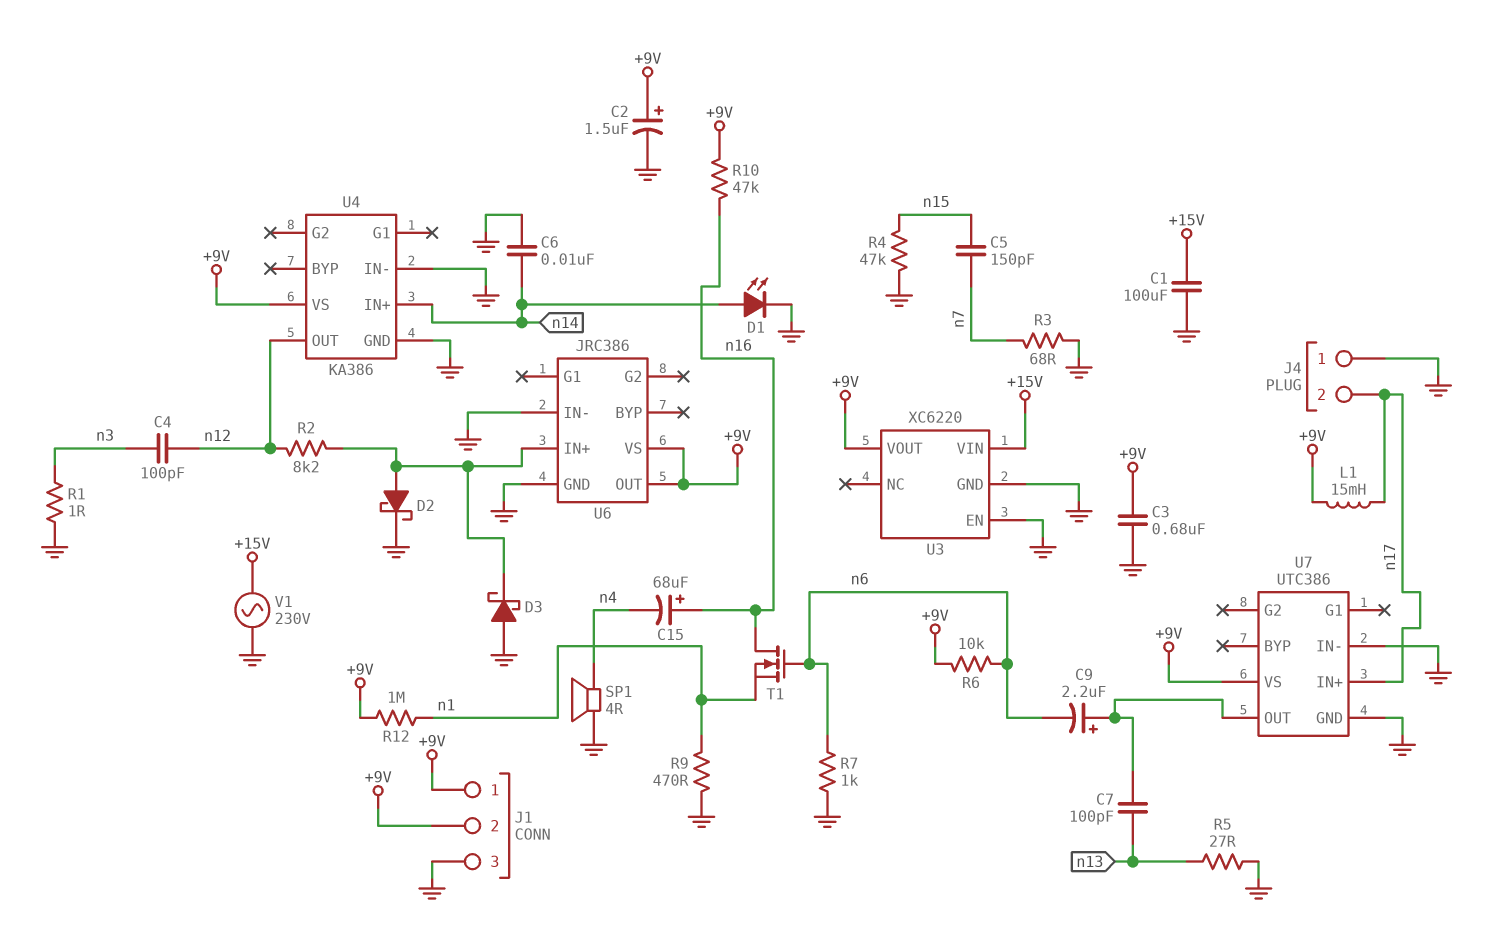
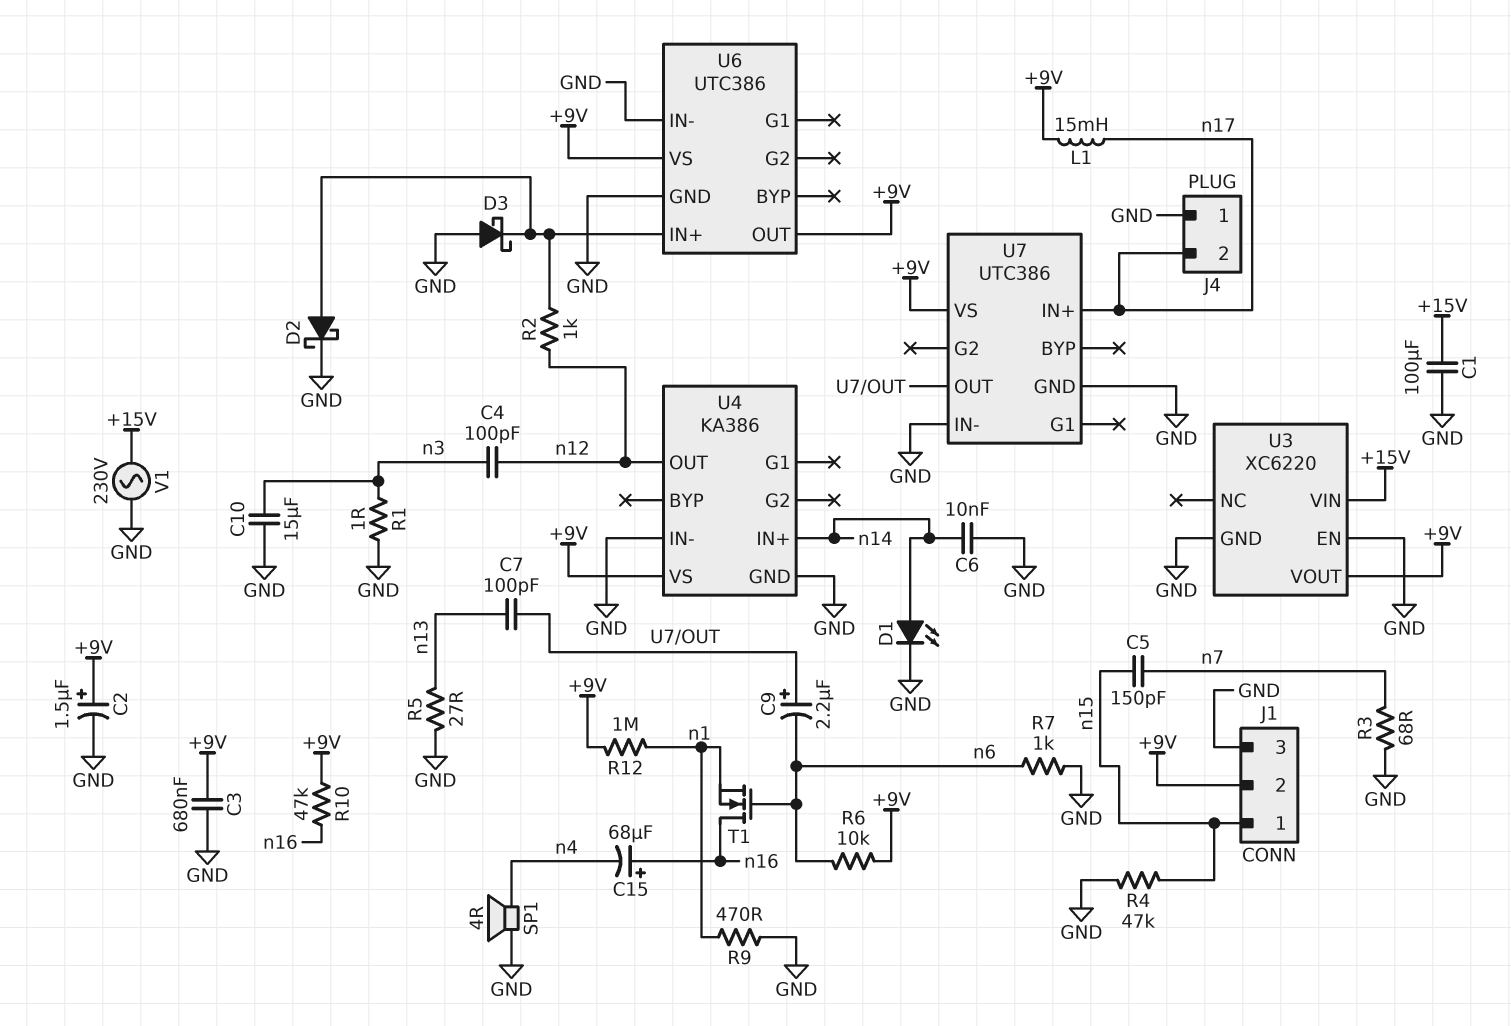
C10: none -> 15uF (GND, n3)
J1 pin 1: +9V -> n15
R2: 8.2k (U6/IN+, n12) -> 1k (U6/IN+, n12)
U6: JRC386 -> UTC386

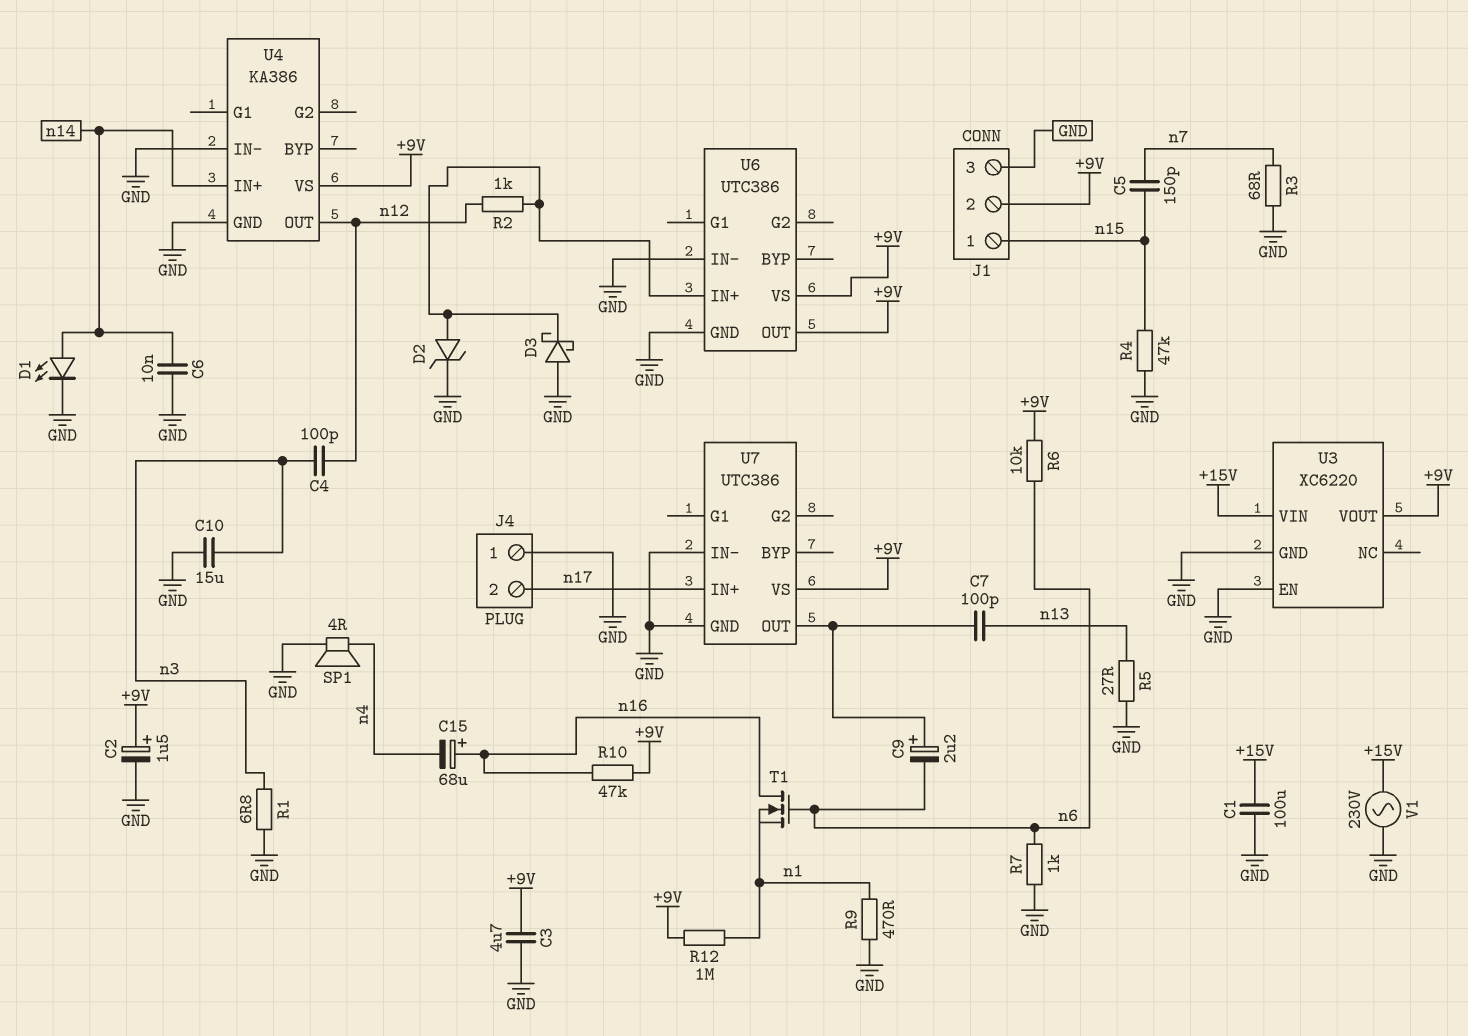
C3: 680nF (+9V, GND) -> 4.7uF (+9V, GND)
D2: schottky (A U6/IN+, K GND) -> zener (A U6/IN+, K GND)
L1: 15mH (+9V, n17) -> none
R1: 1 (GND, n3) -> 6.8 (GND, n3)

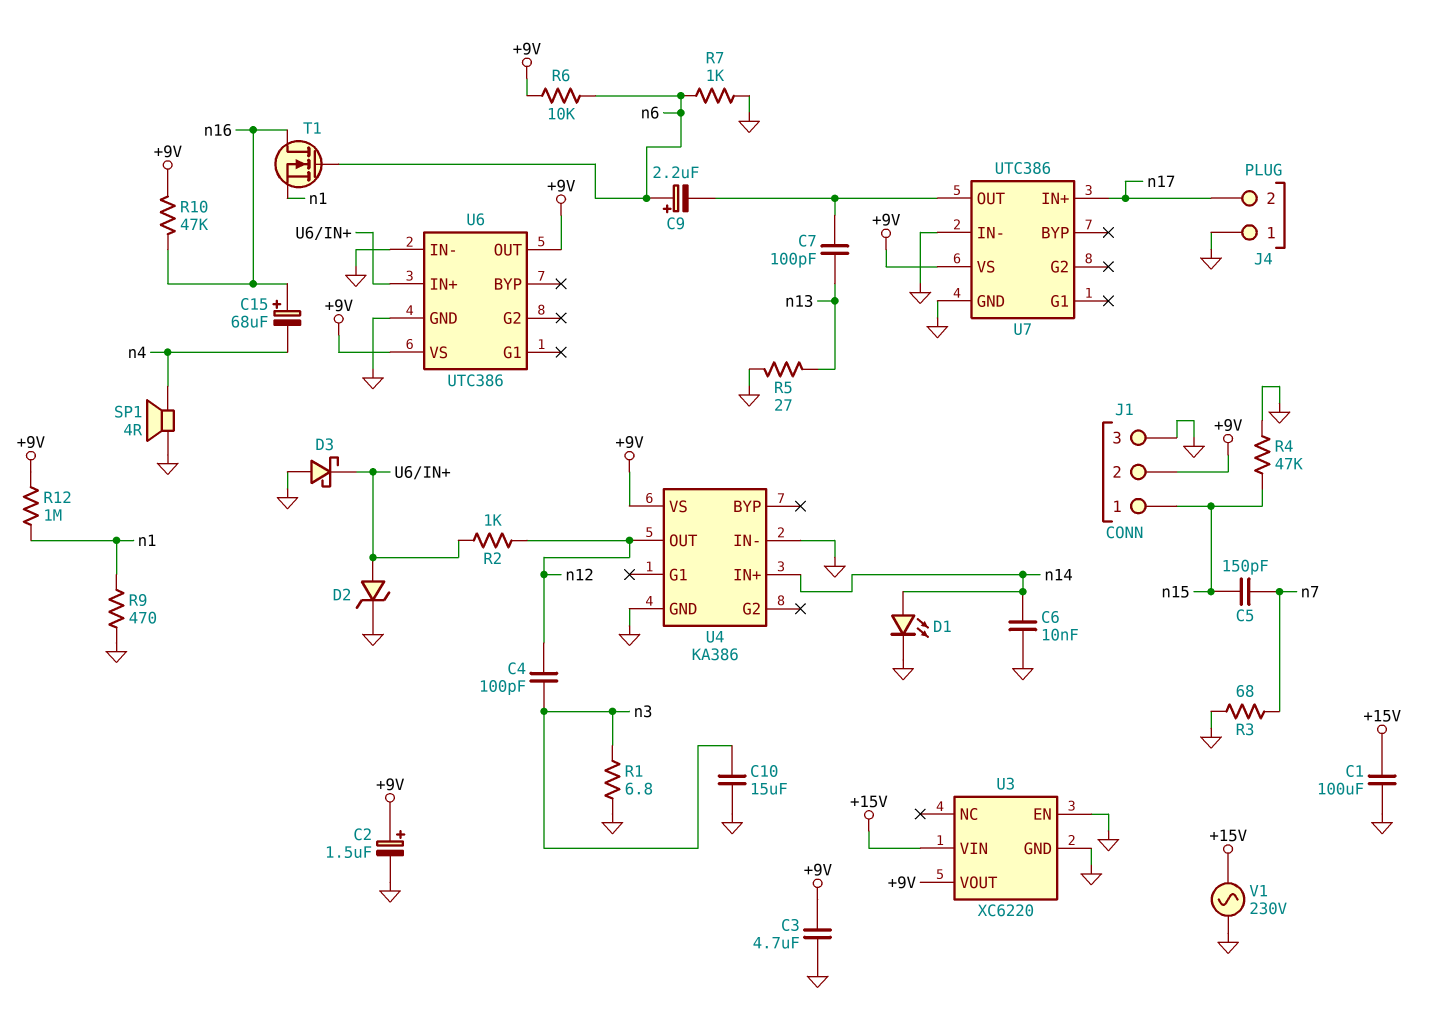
C9: 2.2uF (plus U7/OUT, minus n6) -> 2.2uF (plus n6, minus U7/OUT)

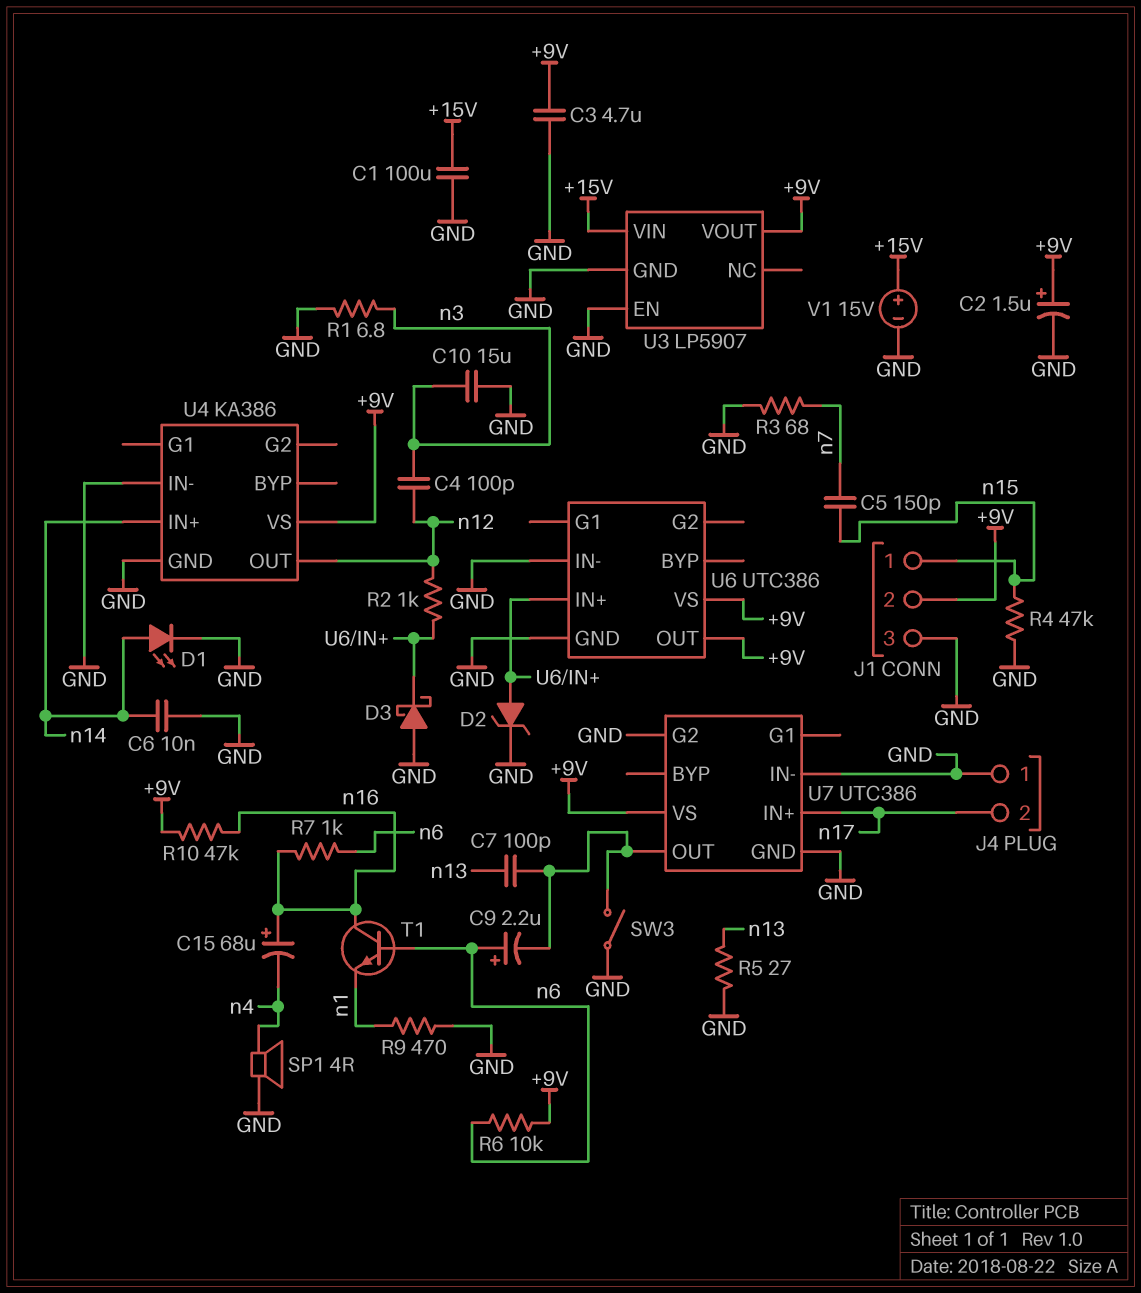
R7: 1k (GND, n6) -> 1k (n6, n16)
R12: 1M (+9V, n1) -> none
SW3: none -> switch (GND, U7/OUT)
T1: NMOS (G n6, D n16, S n1) -> NPN (B n6, C n16, E n1)
U3: XC6220 -> LP5907
U7 pin G2: none -> GND
V1: AC 230V (+15V, GND) -> 15V (plus +15V, minus GND)

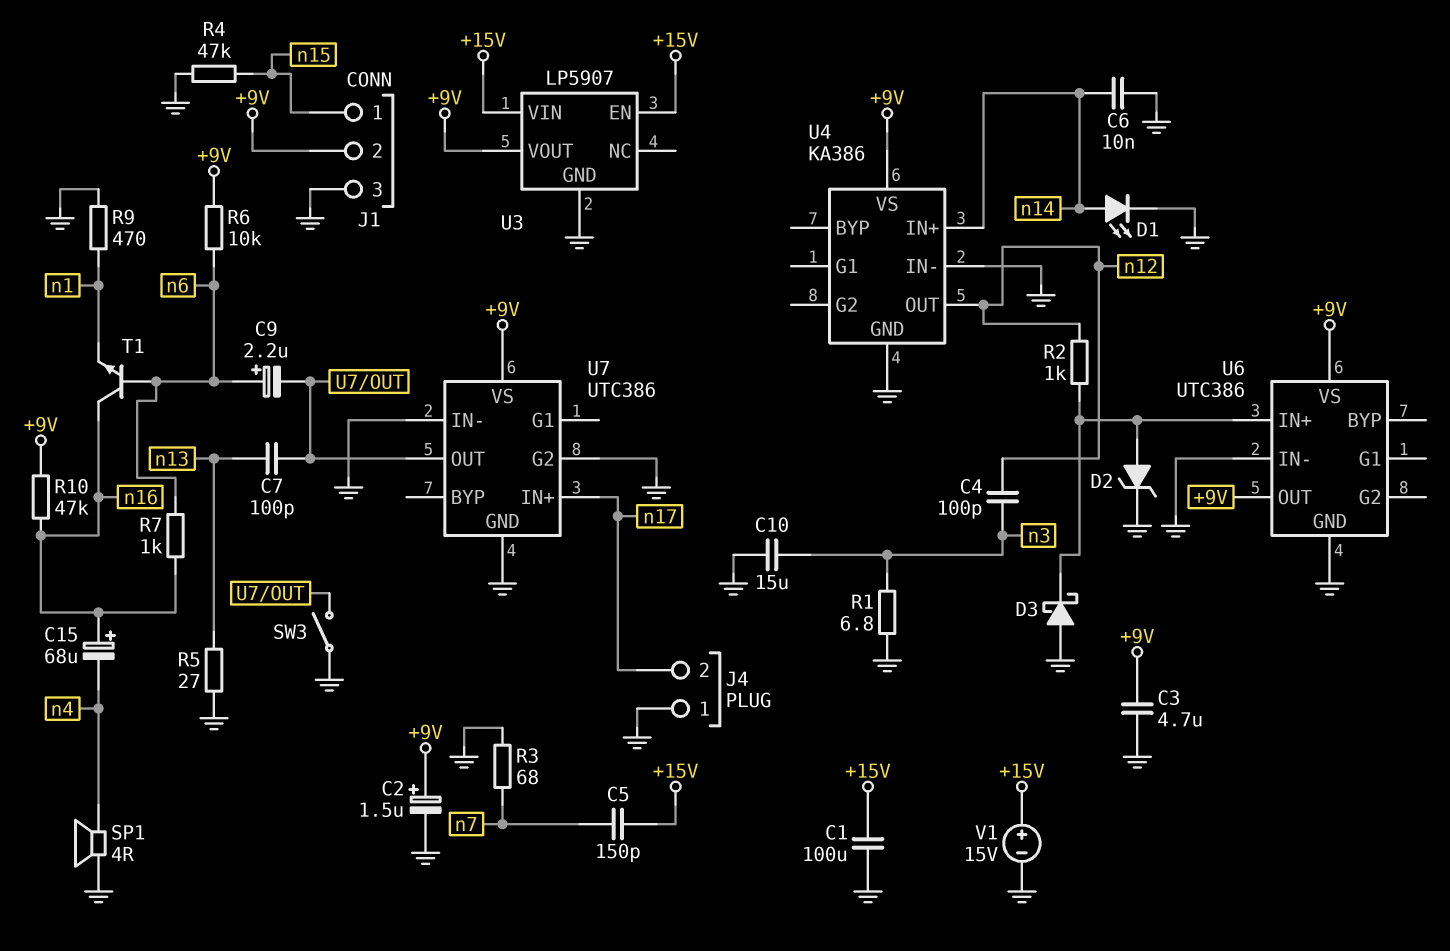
C5: 150pF (n7, n15) -> 150pF (+15V, n7)
U3 pin EN: GND -> +15V

